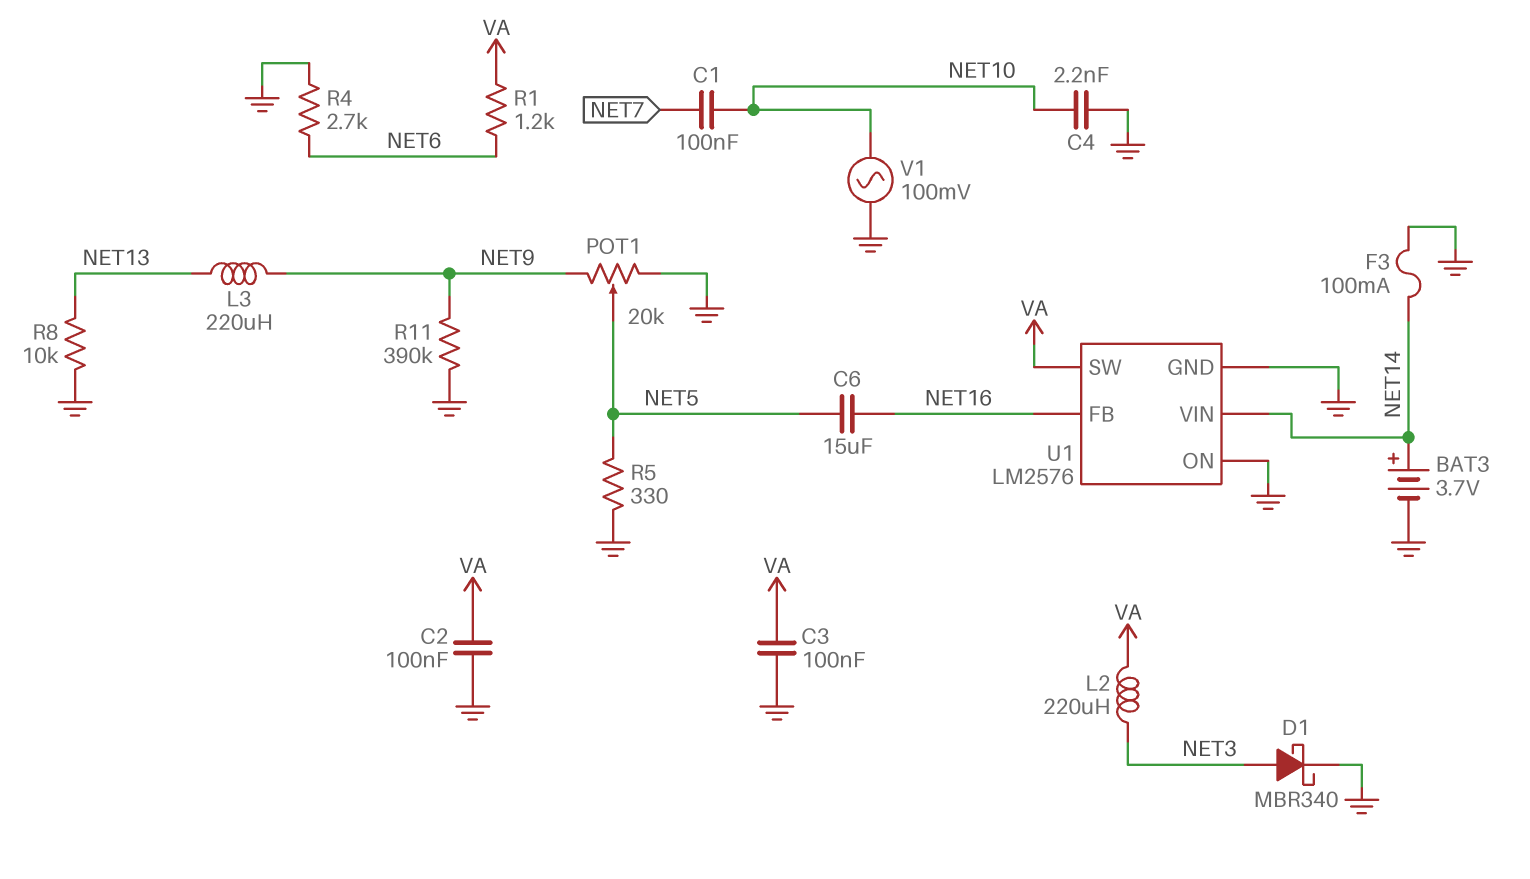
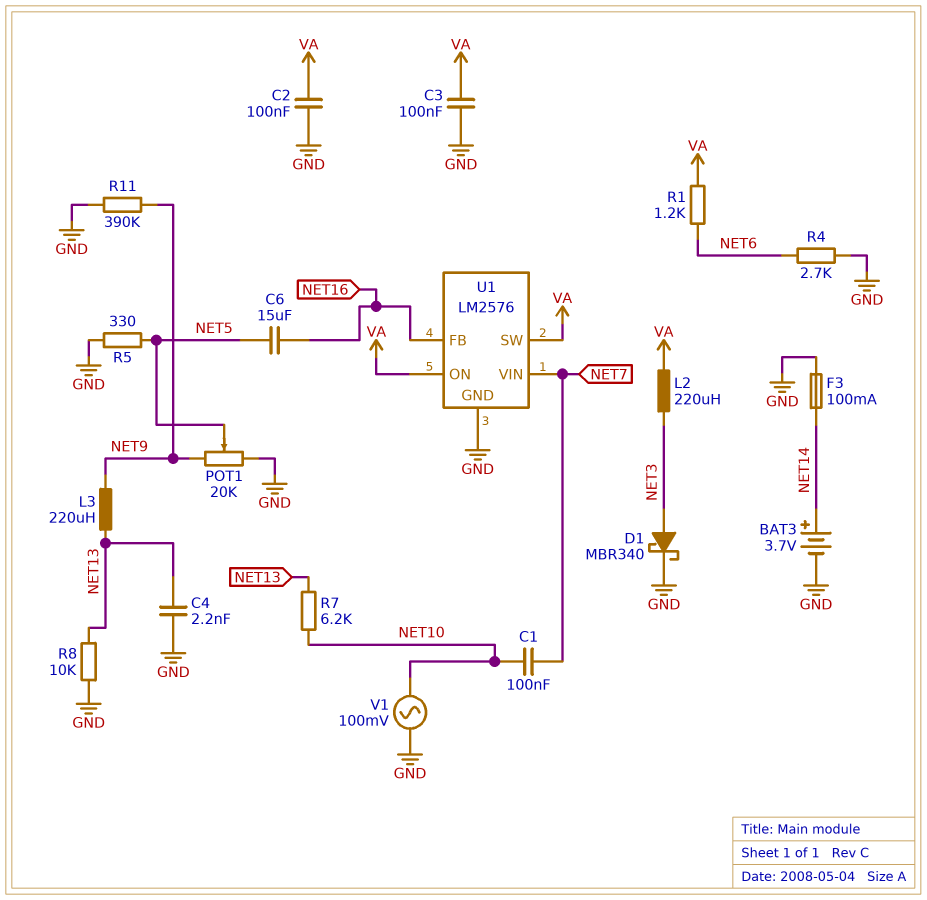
C4: 2.2nF (GND, NET10) -> 2.2nF (GND, NET13)
R7: none -> 6.2k (NET10, NET13)
U1 pin ON: GND -> VA
U1 pin VIN: NET14 -> NET7

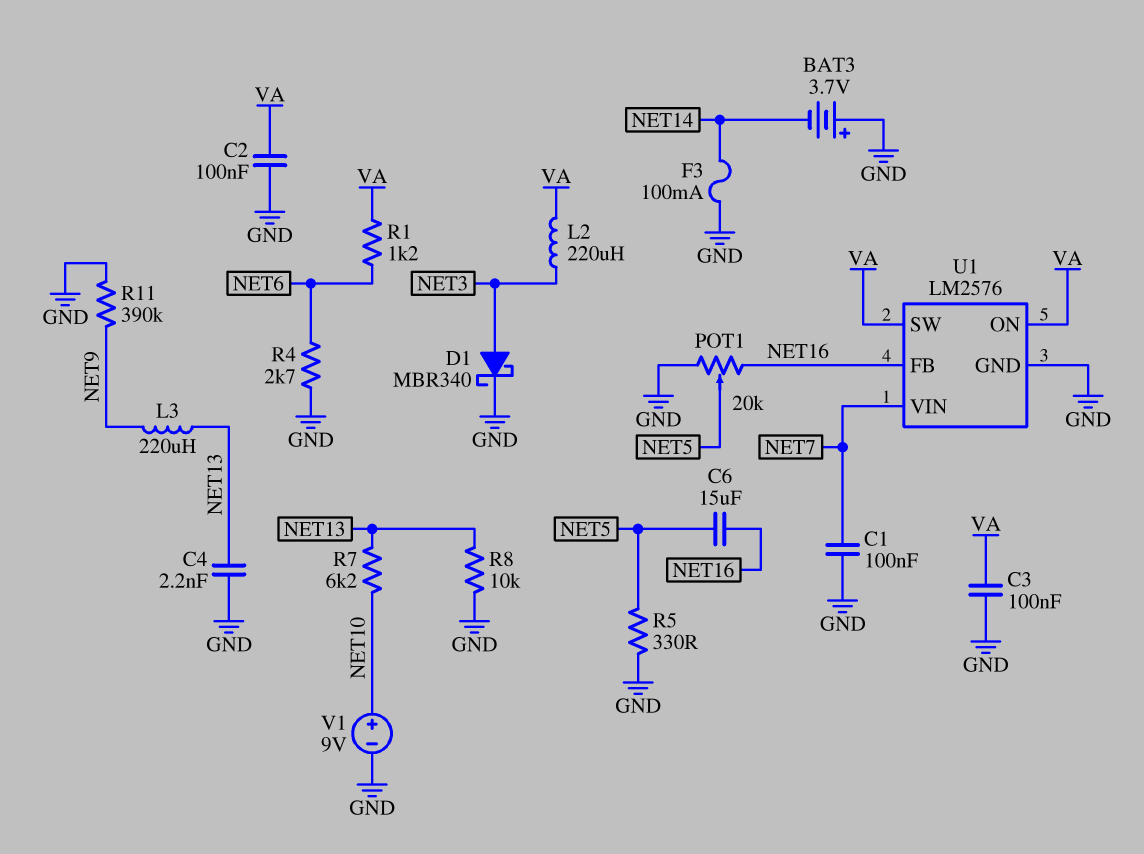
BAT3: 3.7V (plus NET14, minus GND) -> 3.7V (plus GND, minus NET14)
C1: 100nF (NET7, NET10) -> 100nF (GND, NET7)
POT1: 20k (GND, NET9, wiper NET5) -> 20k (GND, NET16, wiper NET5)
V1: AC 100mV (GND, NET10) -> 9V (plus NET10, minus GND)

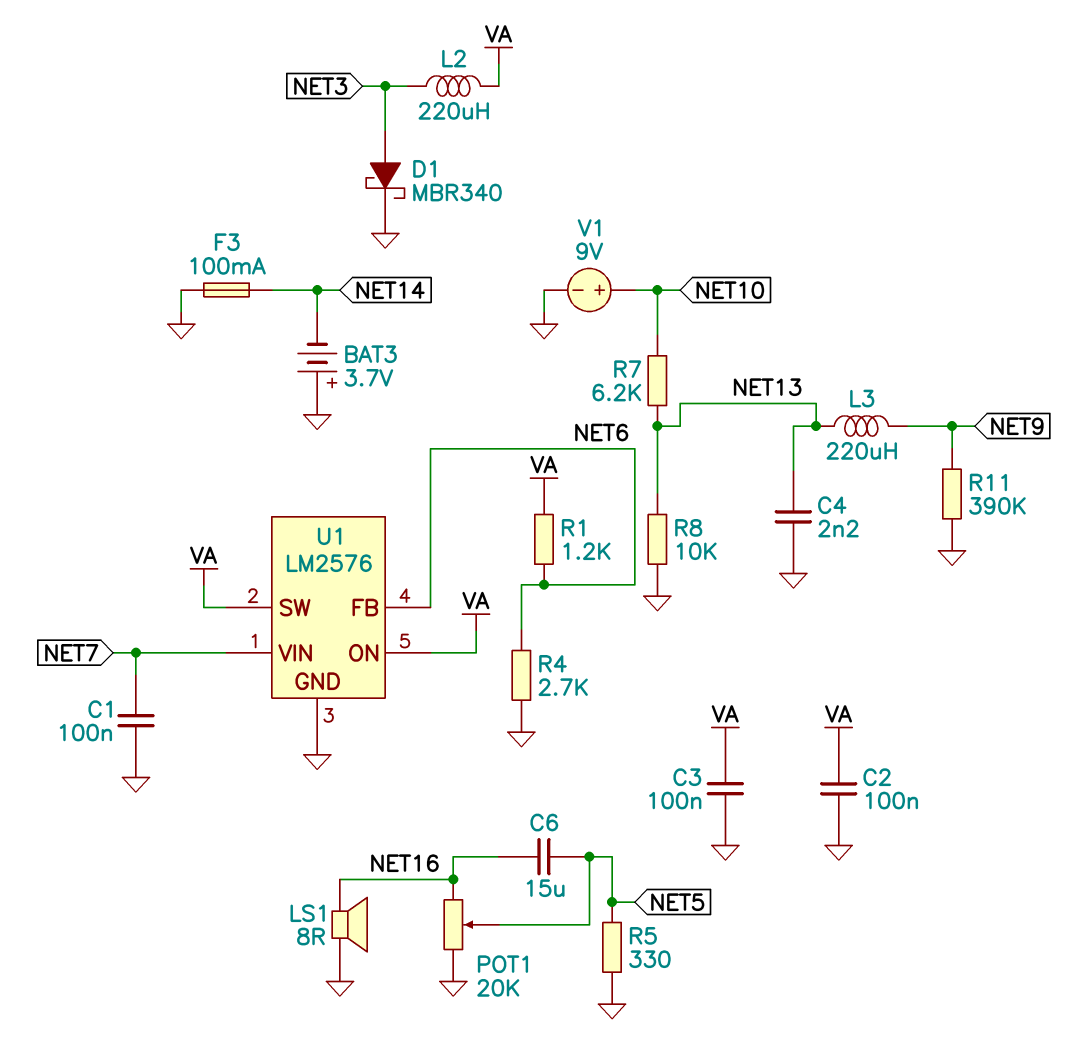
LS1: none -> speaker 8R (GND, NET16)
U1 pin FB: NET16 -> NET6

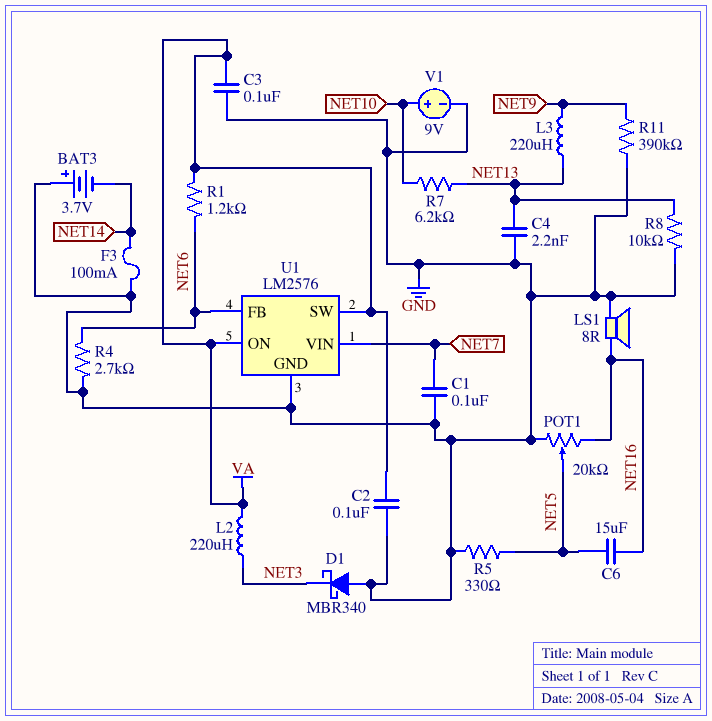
D1: schottky MBR340 (A NET3, K GND) -> schottky MBR340 (A GND, K NET3)

